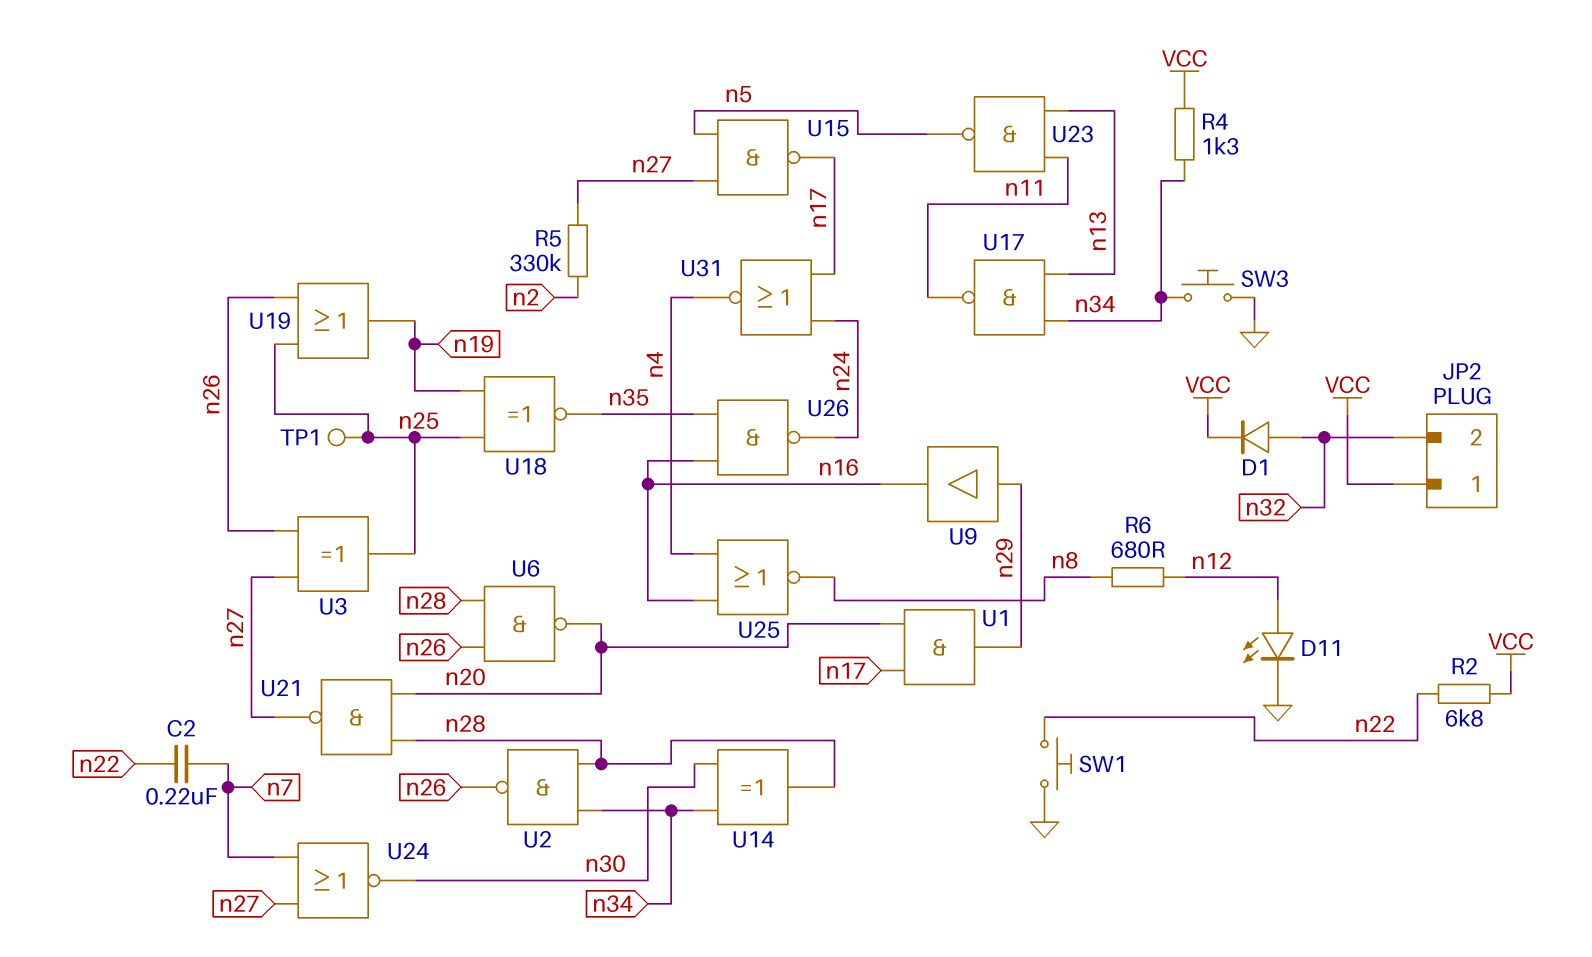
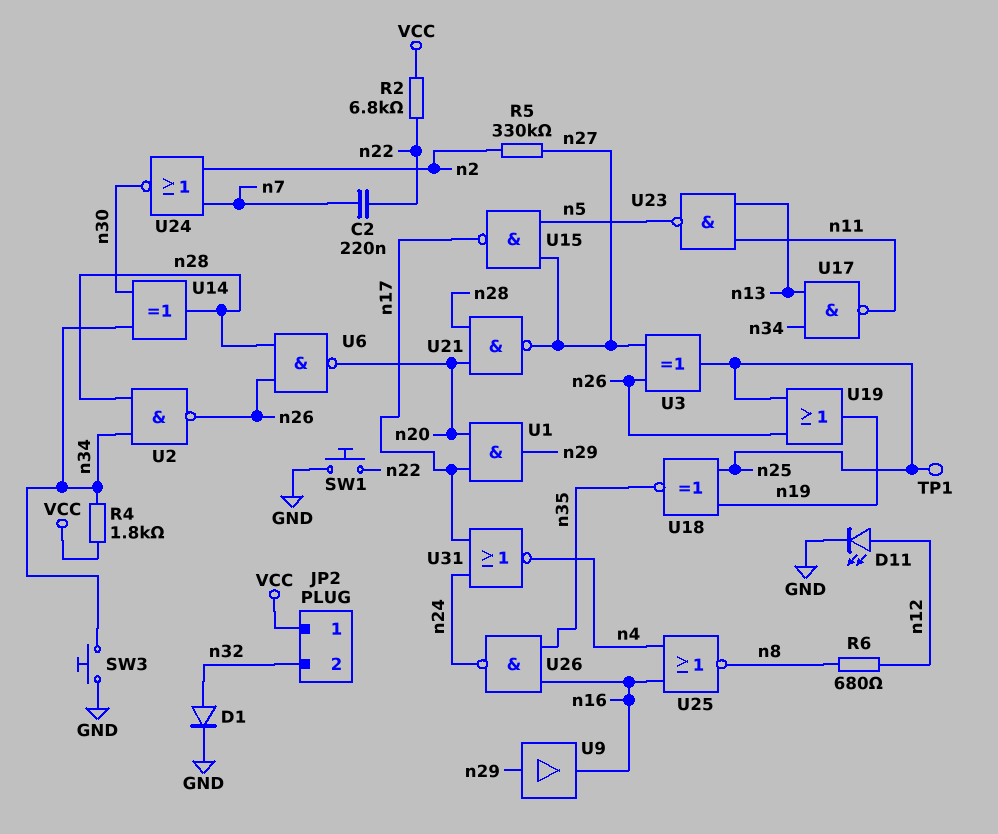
D1: diode (A n32, K VCC) -> diode (A n32, K GND)
R4: 1.3k (VCC, n34) -> 1.8k (VCC, n34)
U24: NOR (in n7, in n27, out n30) -> NOR (in n2, in n7, out n30)

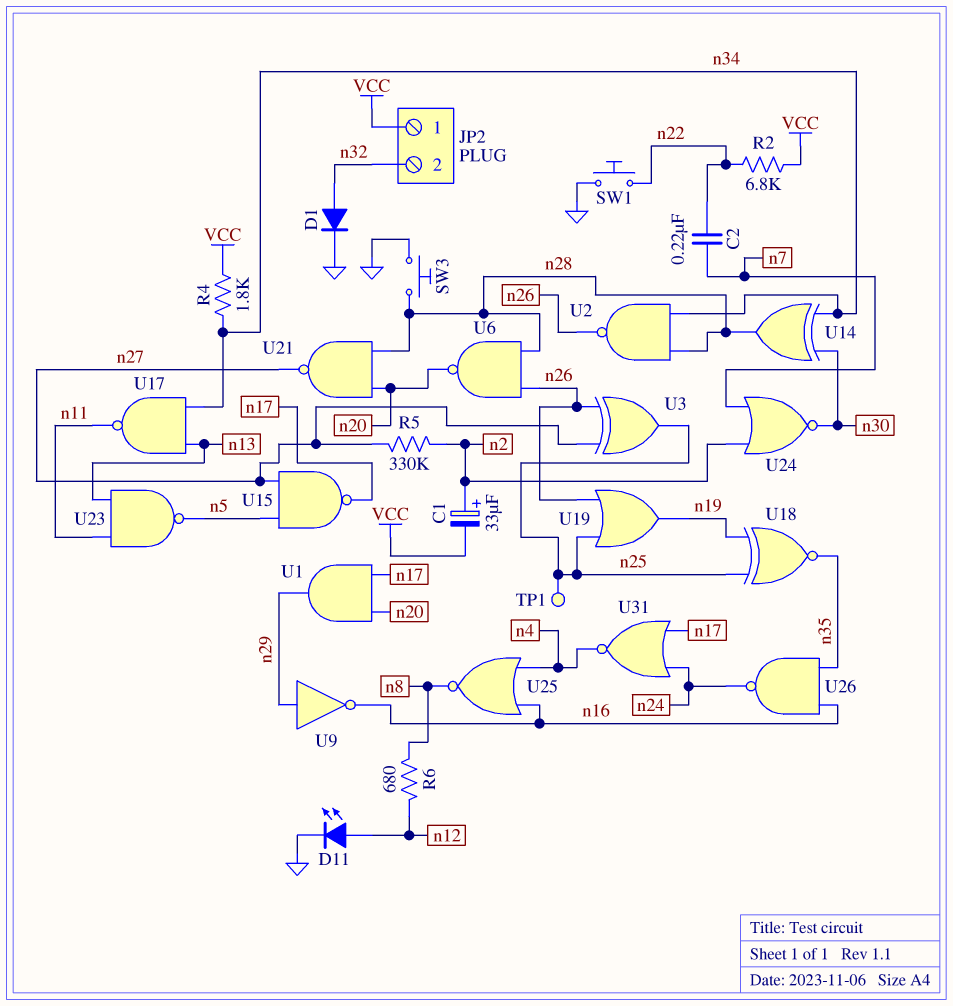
C1: none -> 33uF (plus n2, minus VCC)
SW3: button (GND, n34) -> button (GND, n28)
U9: buffer (in n29, out n16) -> NOT (in n29, out n16)

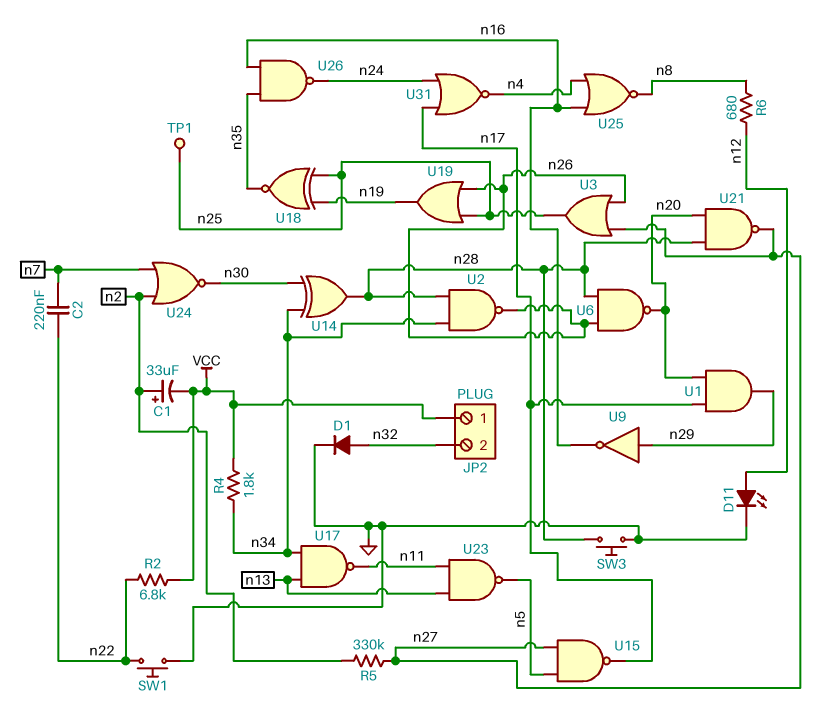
U3: XOR (in n26, in n27, out n25) -> OR (in n26, in n27, out n25)

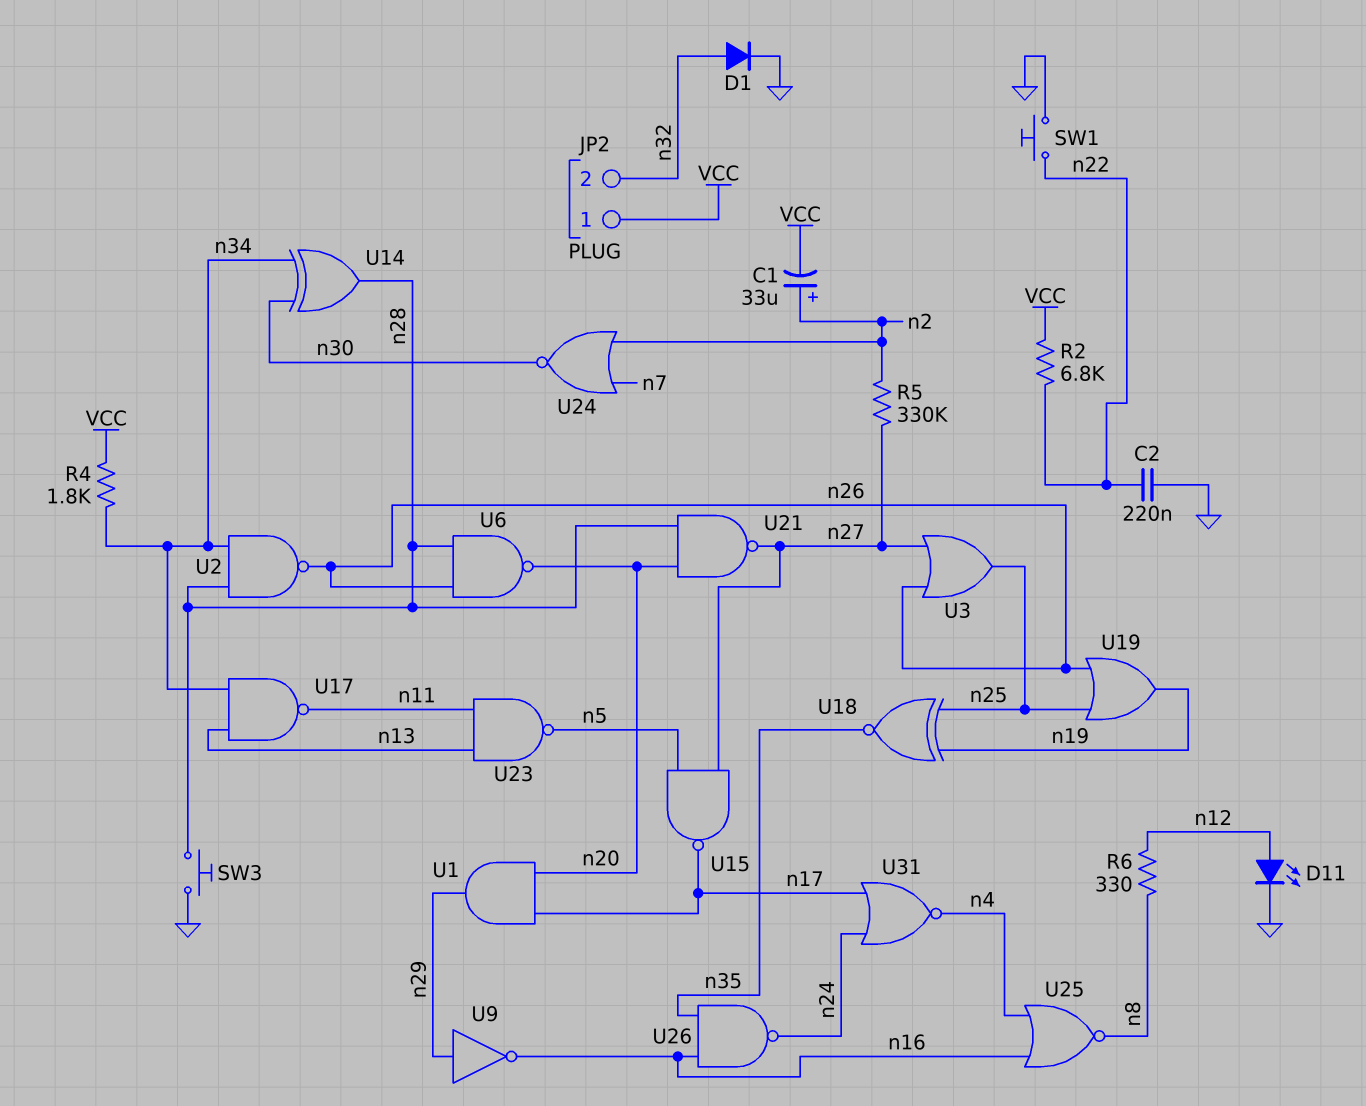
C2: 220nF (n7, n22) -> 220nF (GND, n22)
R6: 680 (n8, n12) -> 330 (n8, n12)
TP1: test point (n25) -> none

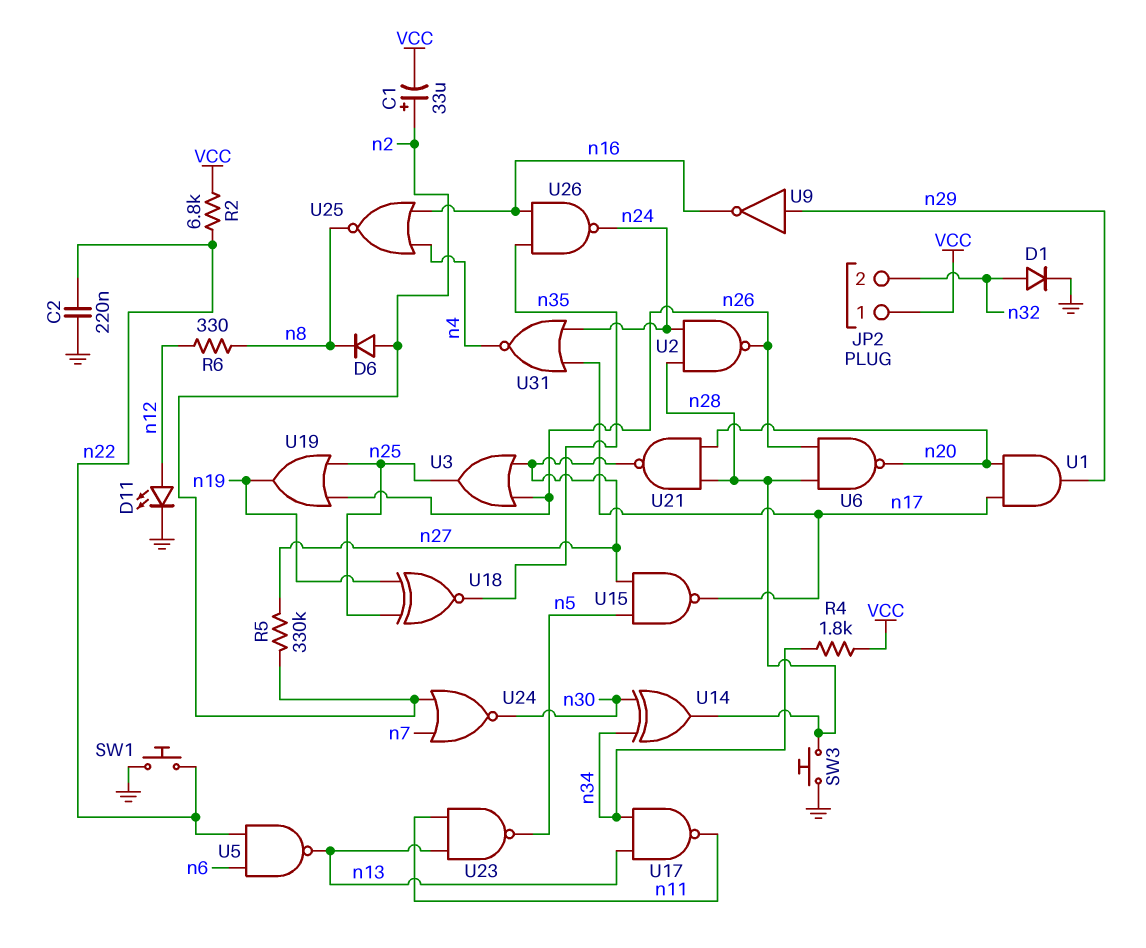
D6: none -> diode (A n2, K n8)
U2: NAND (in n28, in n34, out n26) -> NAND (in n24, in n28, out n26)
U5: none -> NAND (in n6, in n22, out n13)

